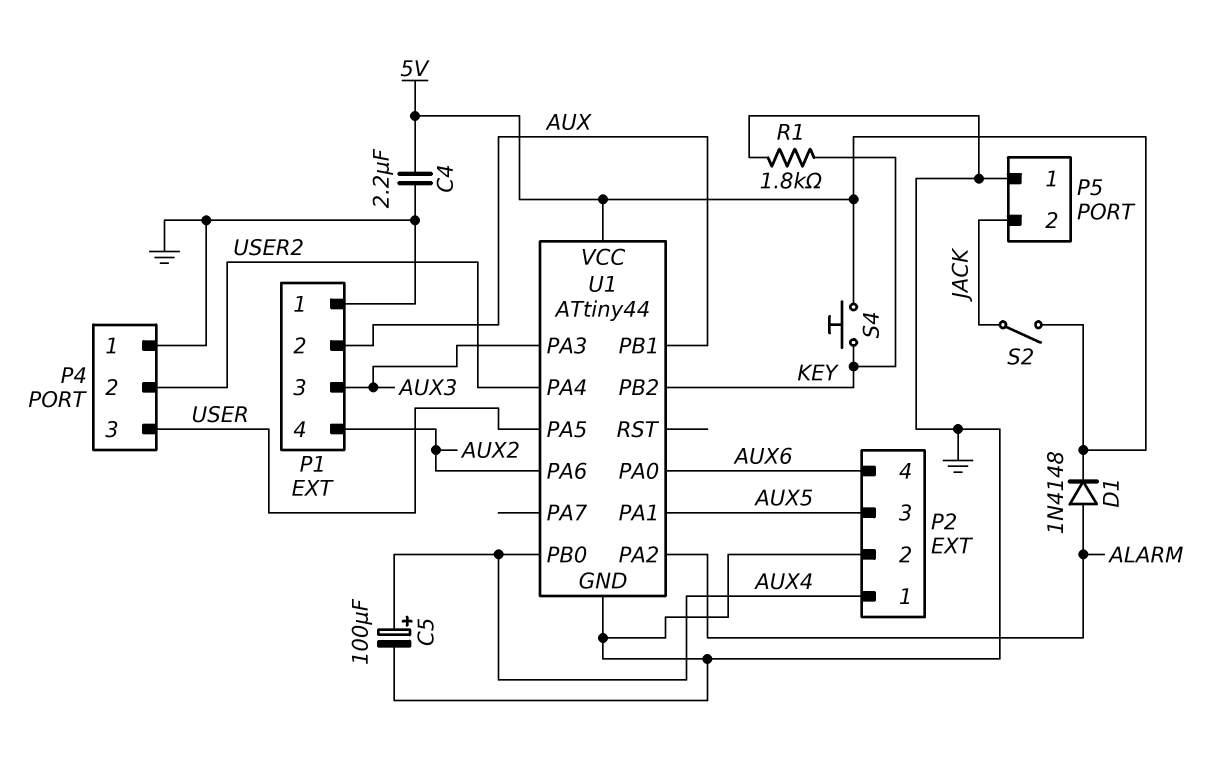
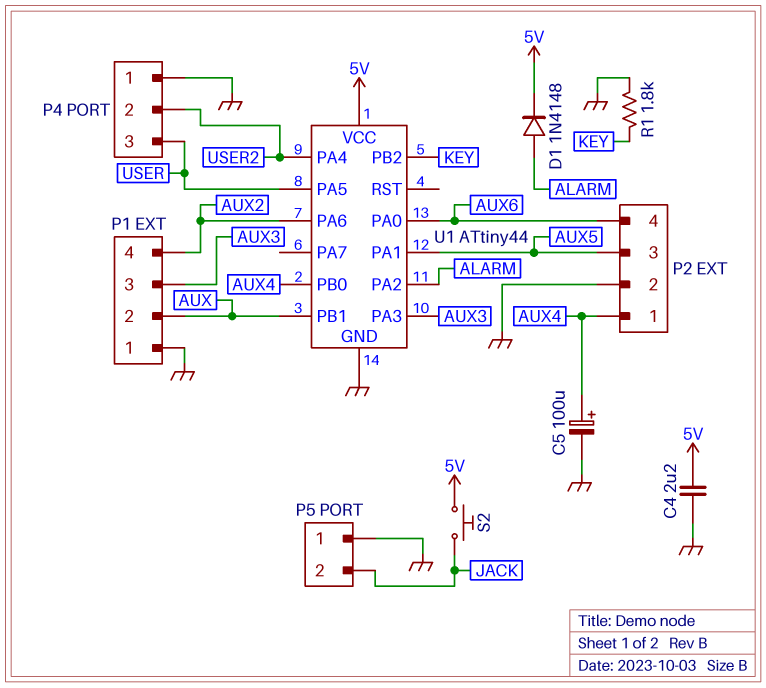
S2: switch (5V, JACK) -> button (5V, JACK)
S4: button (5V, KEY) -> none

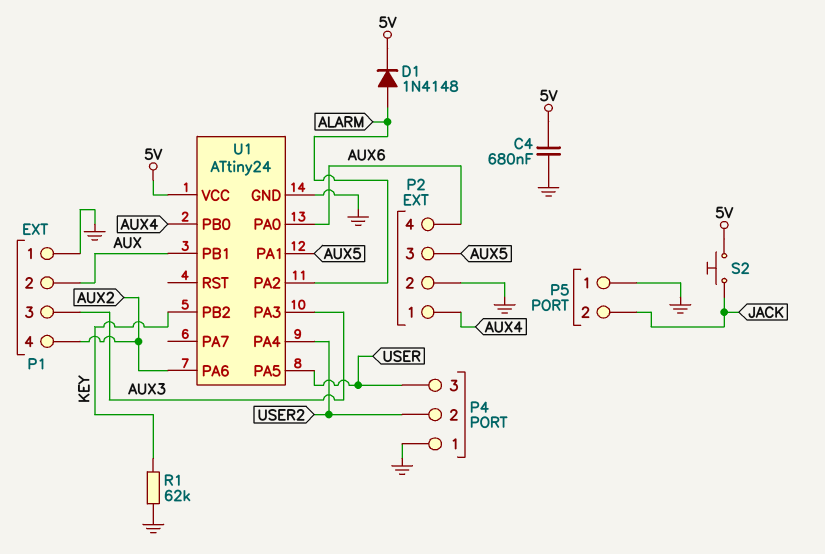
C4: 2.2uF (5V, GND) -> 680nF (5V, GND)
C5: 100uF (plus AUX4, minus GND) -> none
R1: 1.8k (GND, KEY) -> 62k (GND, KEY)
U1: ATtiny44 -> ATtiny24

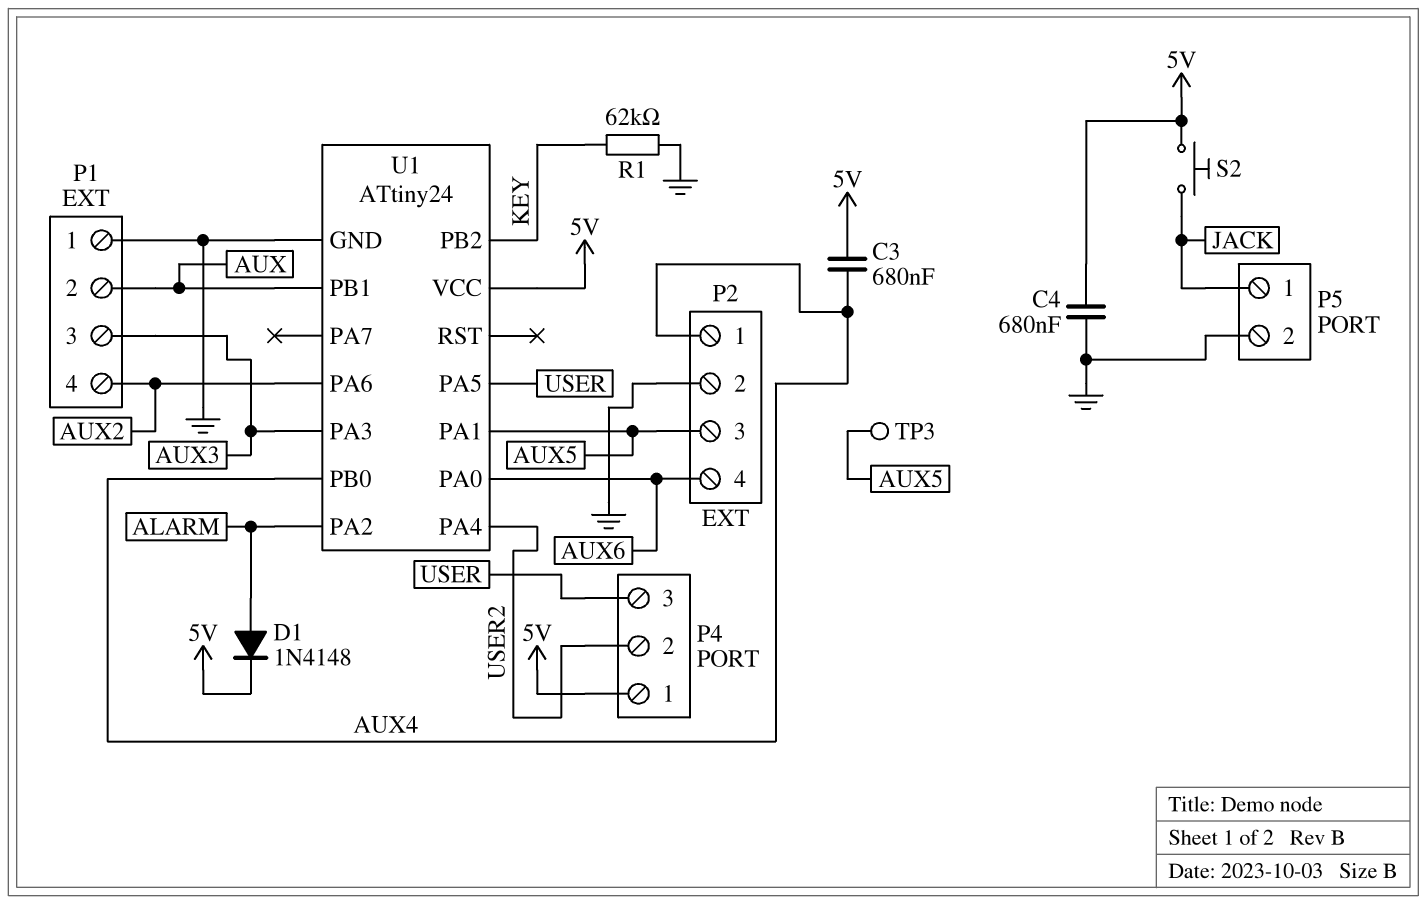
C3: none -> 680nF (5V, AUX4)
P4 pin 1: GND -> 5V
P5 pin 1: GND -> JACK
P5 pin 2: JACK -> GND
TP3: none -> test point (AUX5)

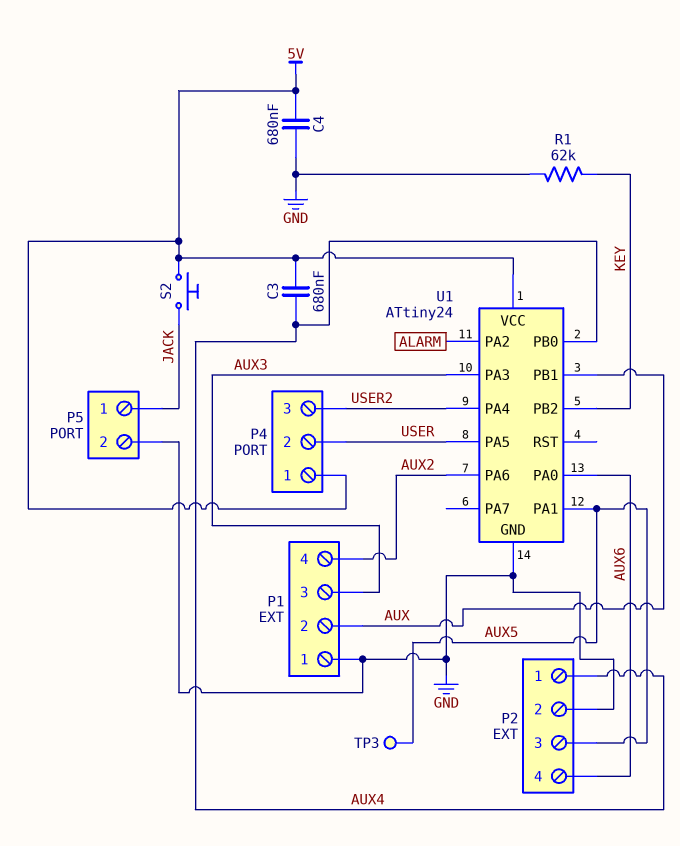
D1: diode 1N4148 (A ALARM, K 5V) -> none
P4 pin 2: USER2 -> USER
P4 pin 3: USER -> USER2

